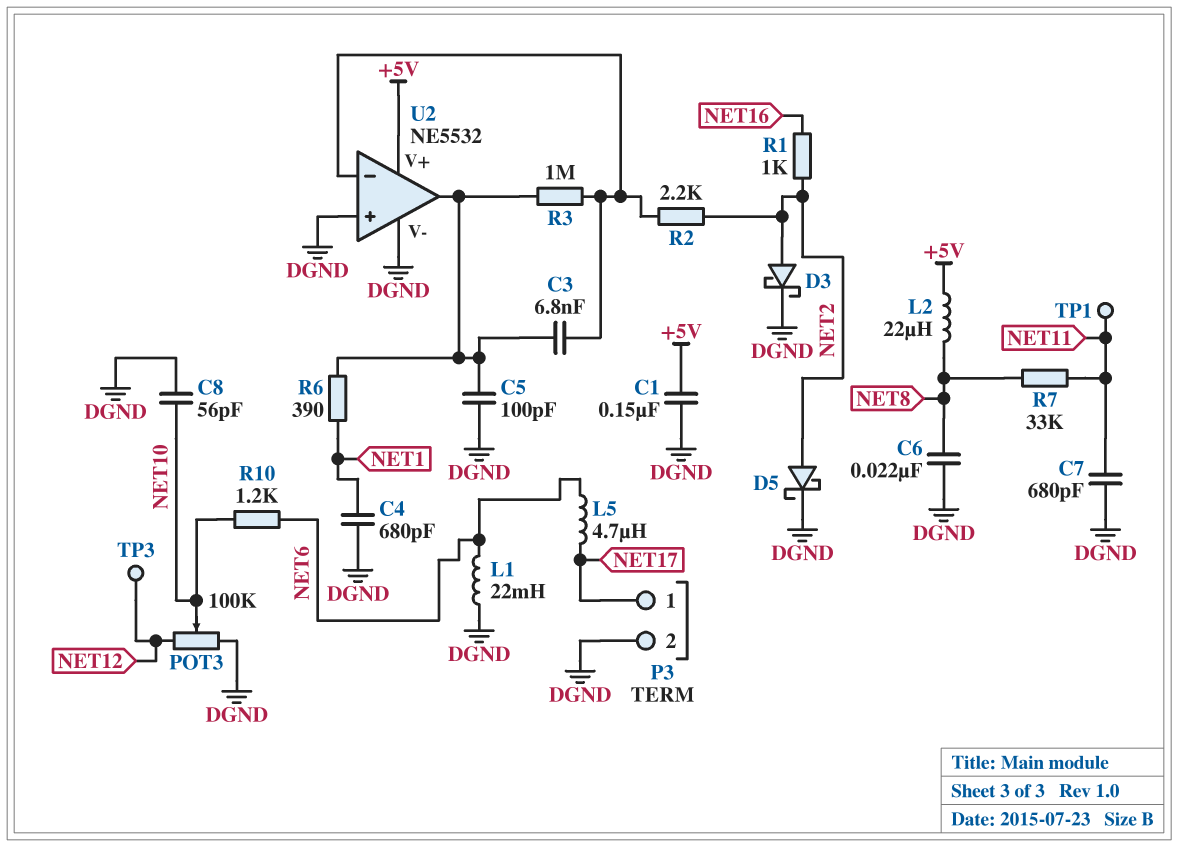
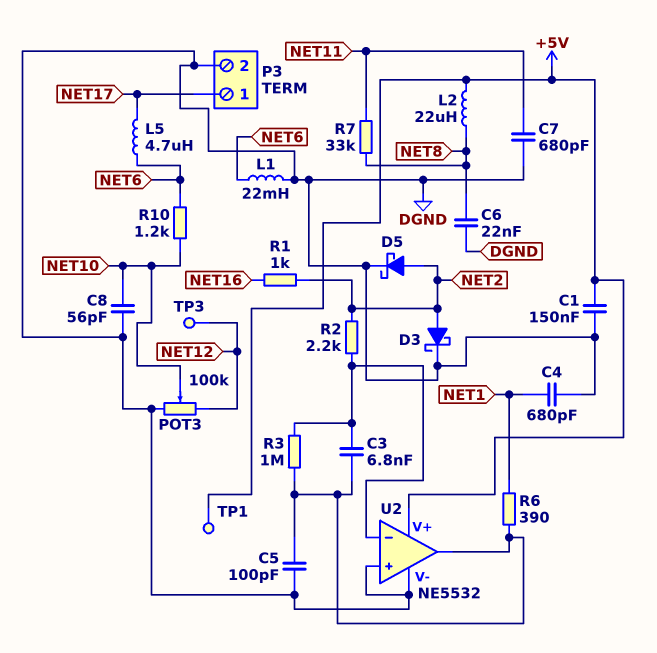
TP1: test point (NET11) -> test point (+5V)

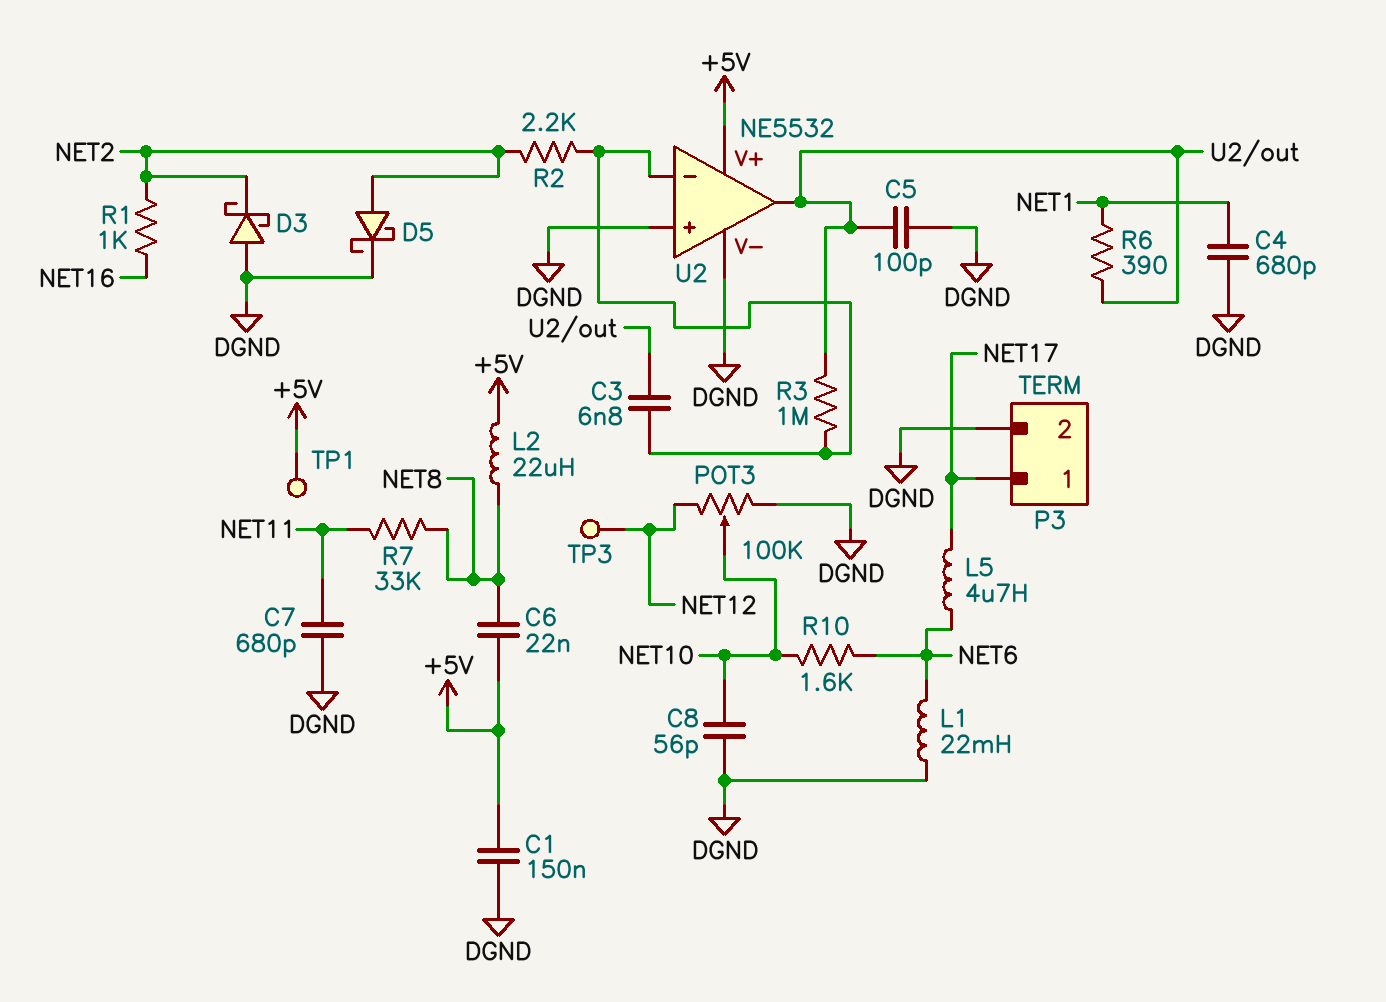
C6: 22nF (DGND, NET8) -> 22nF (+5V, NET8)
D3: schottky (A NET2, K DGND) -> schottky (A DGND, K NET2)
R10: 1.2k (NET6, NET10) -> 1.6k (NET6, NET10)

